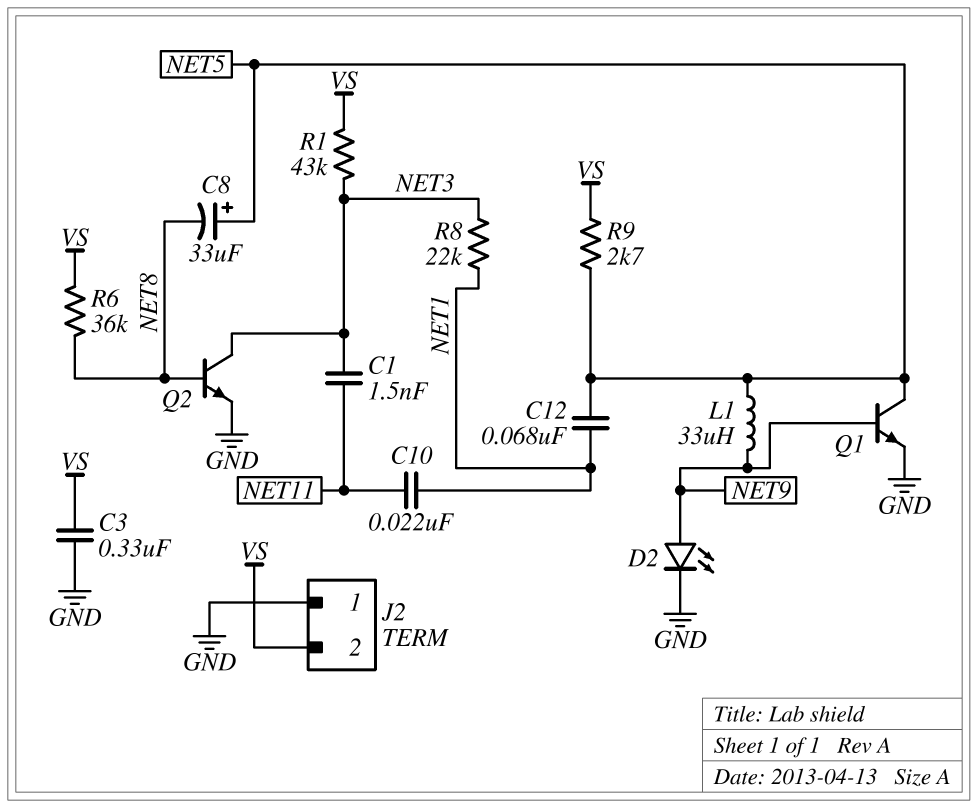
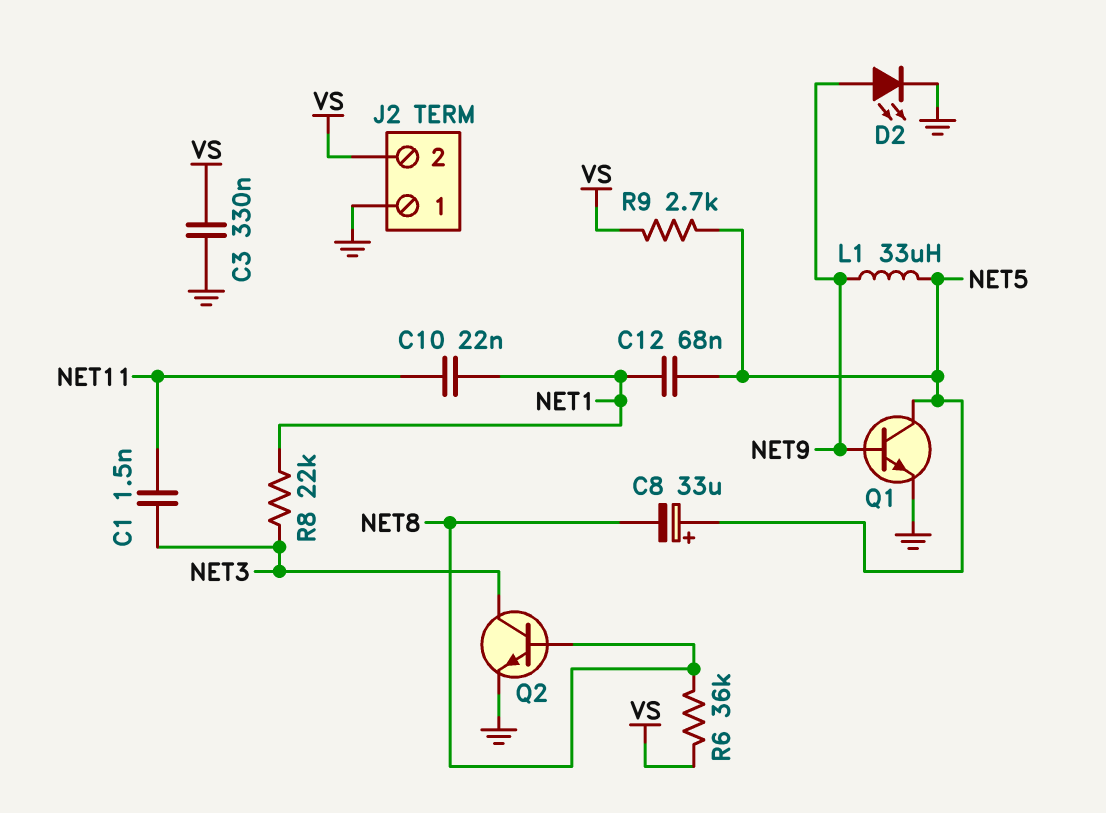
R1: 43k (NET3, VS) -> none

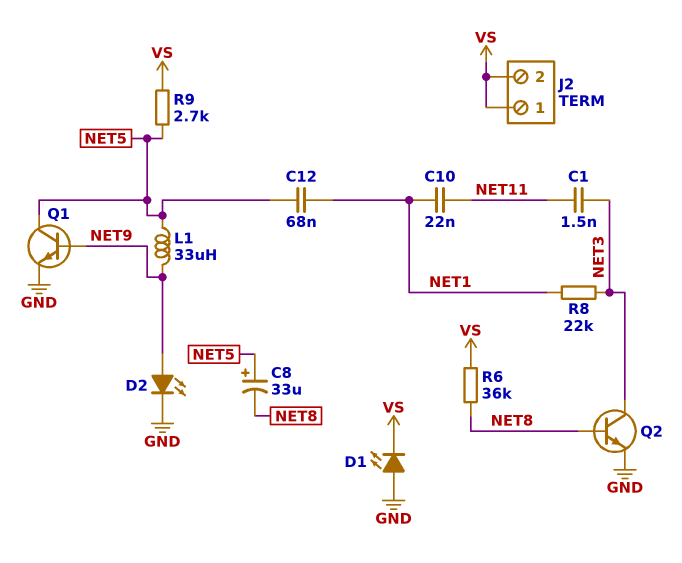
C3: 330nF (GND, VS) -> none
D1: none -> LED (A GND, K VS)
J2 pin 1: GND -> VS

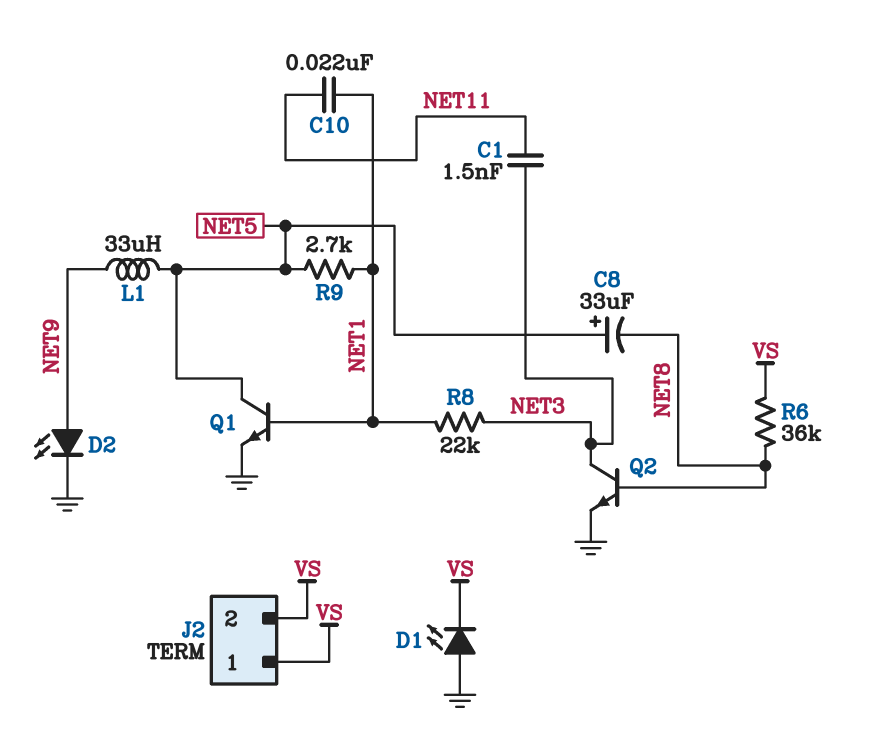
C12: 68nF (NET1, NET5) -> none
Q1: NPN (B NET9, C NET5, E GND) -> NPN (B NET1, C NET5, E GND)
R9: 2.7k (NET5, VS) -> 2.7k (NET1, NET5)

